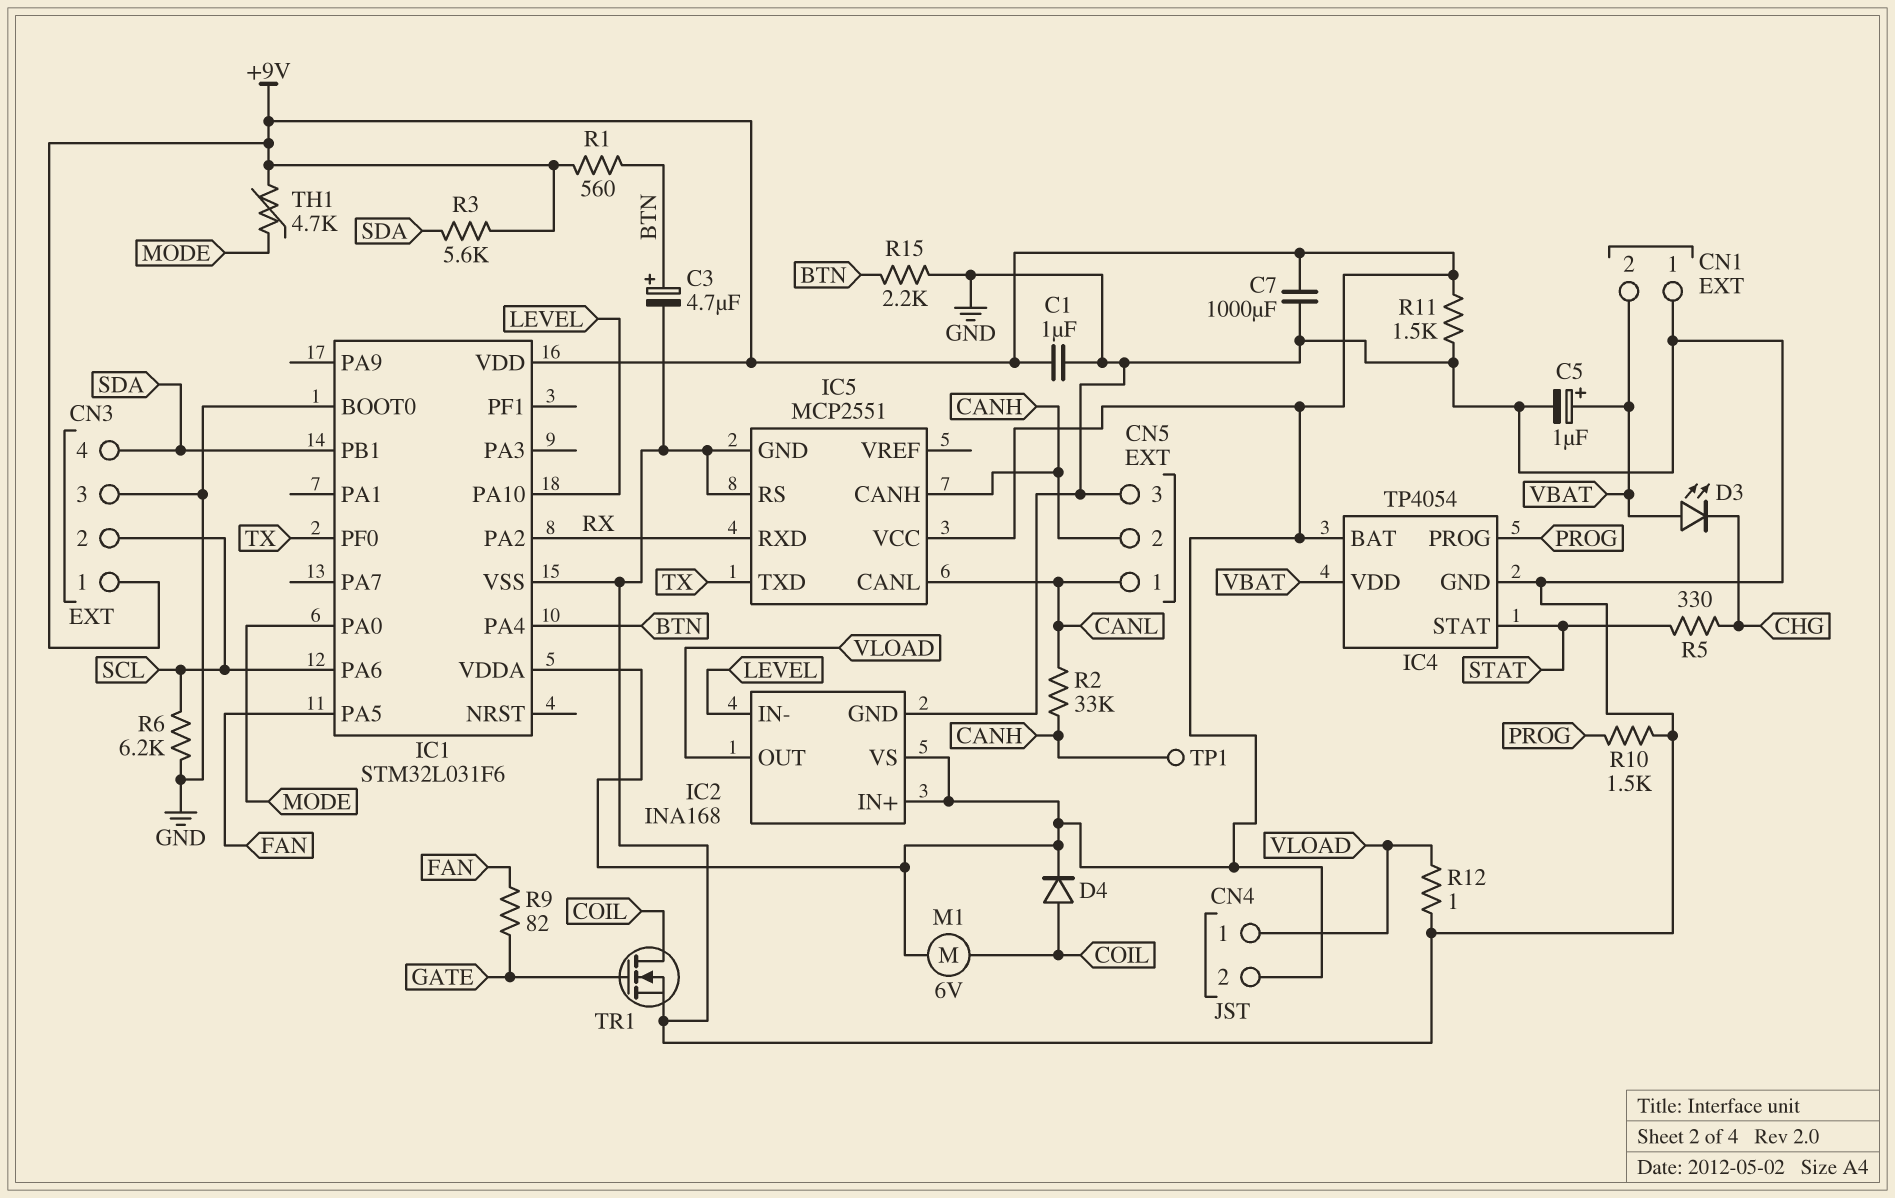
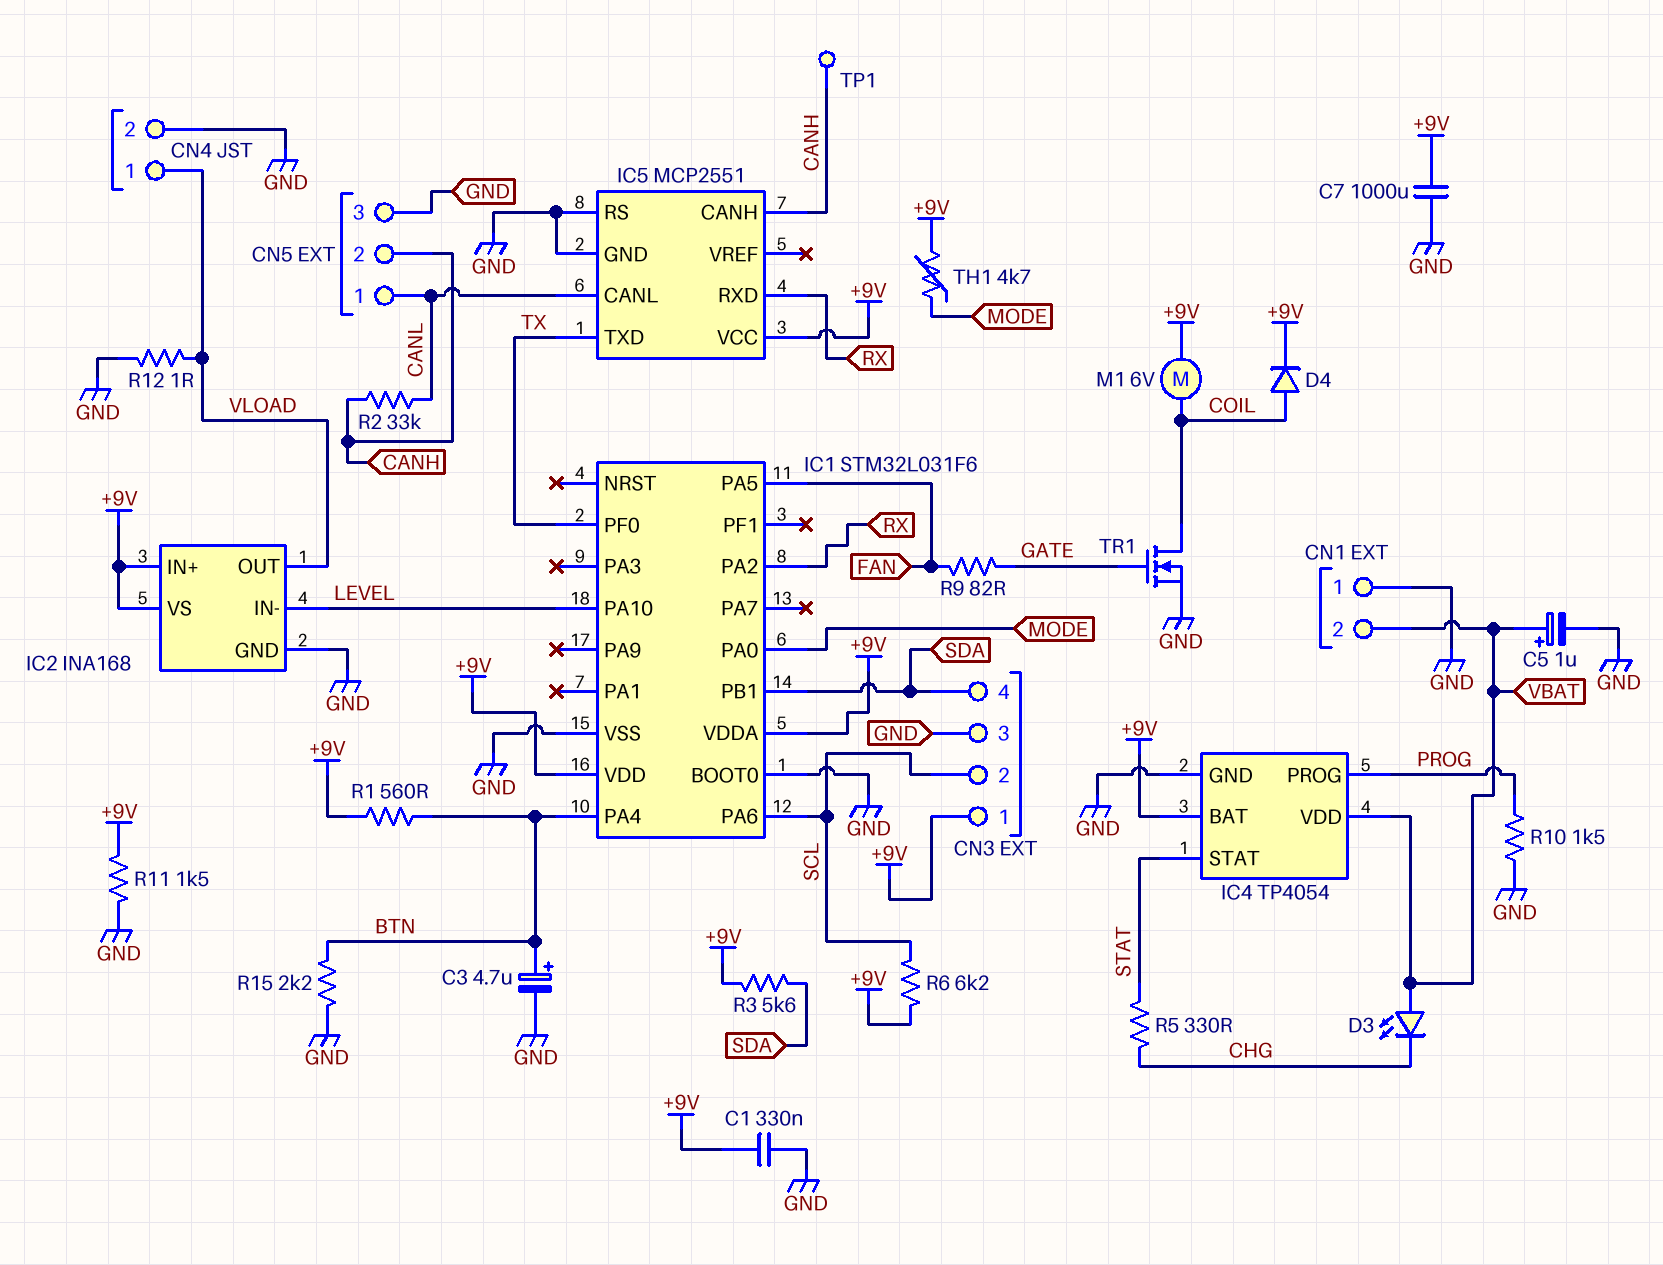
C1: 1uF (+9V, GND) -> 330nF (+9V, GND)
CN4 pin 2: +9V -> GND
R6: 6.2k (GND, SCL) -> 6.2k (+9V, SCL)

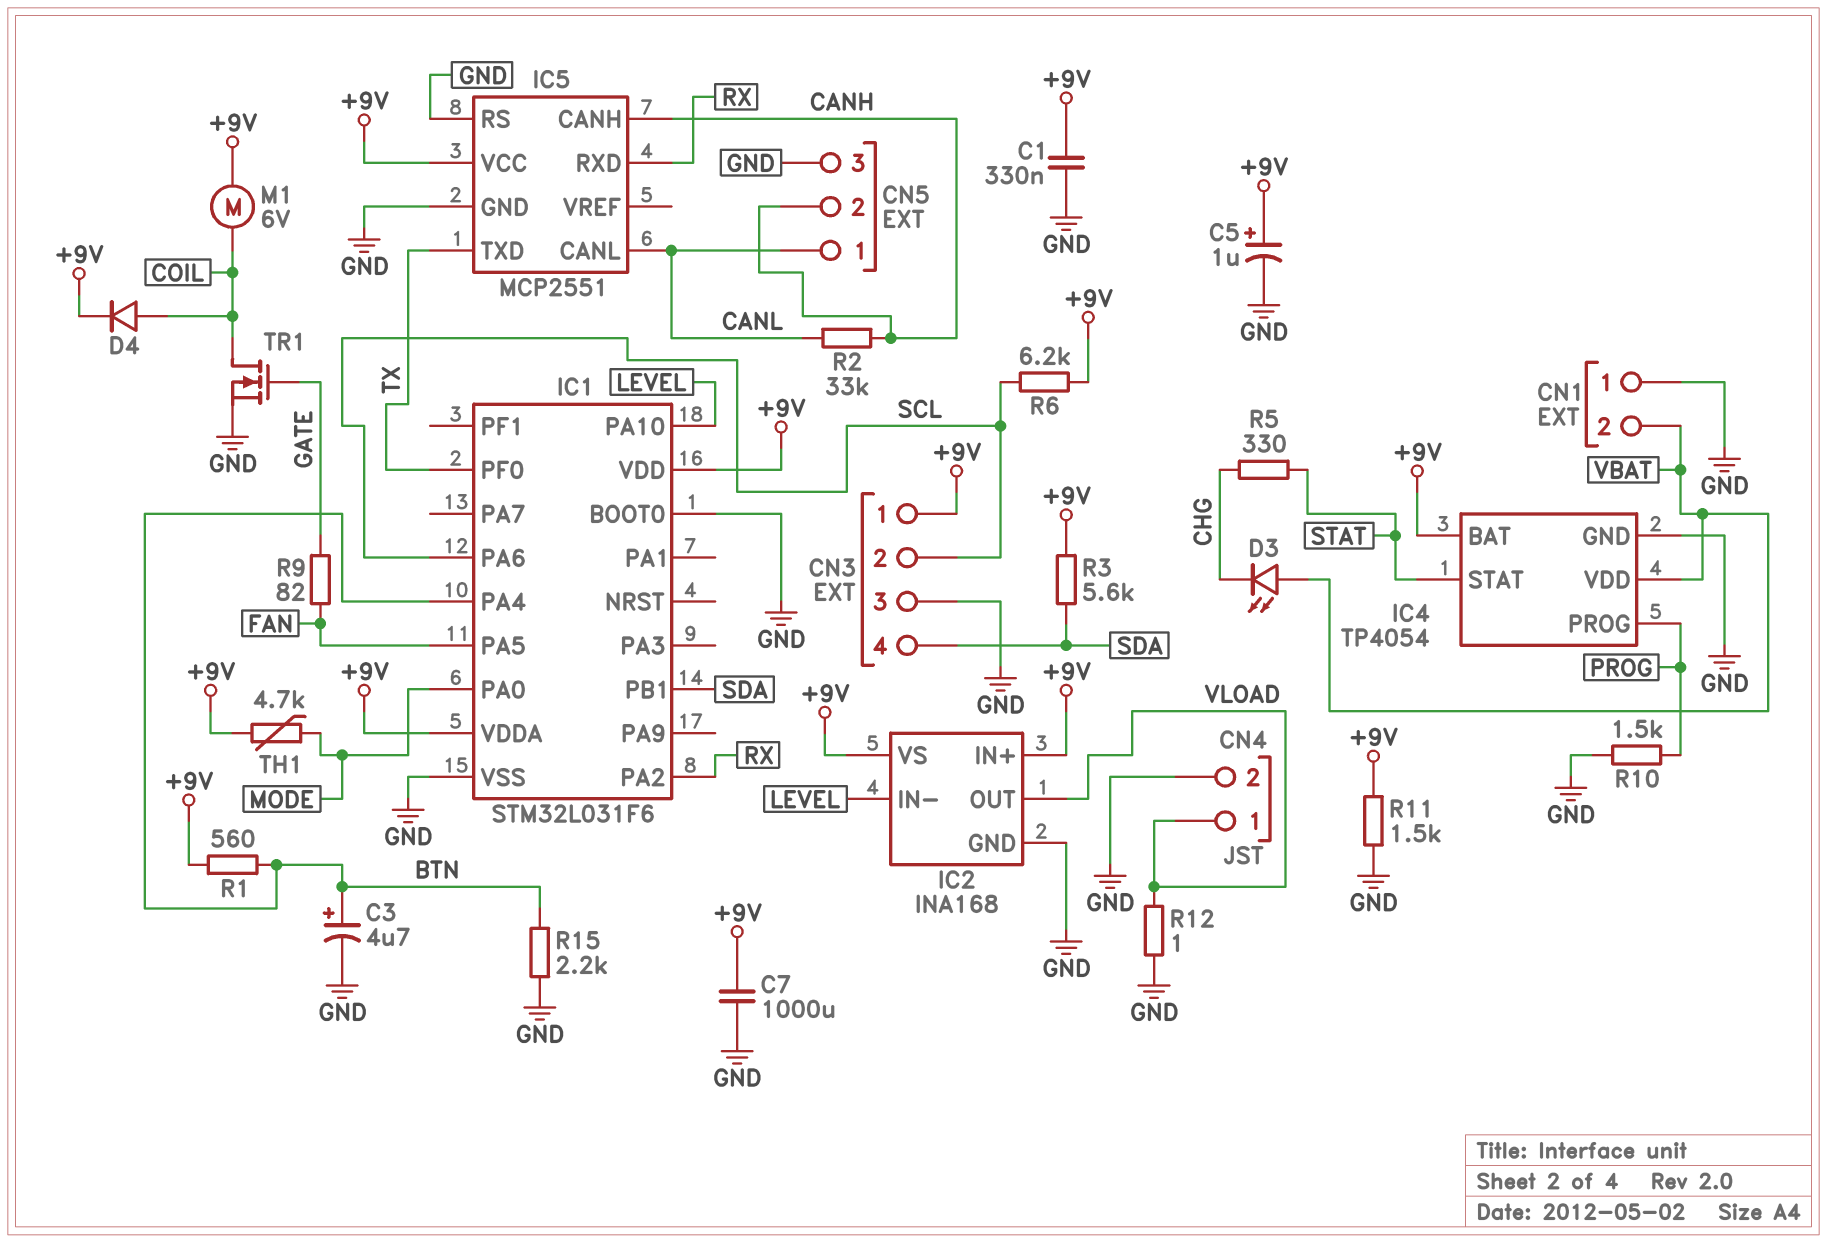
C5: 1uF (plus VBAT, minus GND) -> 1uF (plus +9V, minus GND)
TP1: test point (CANH) -> none

